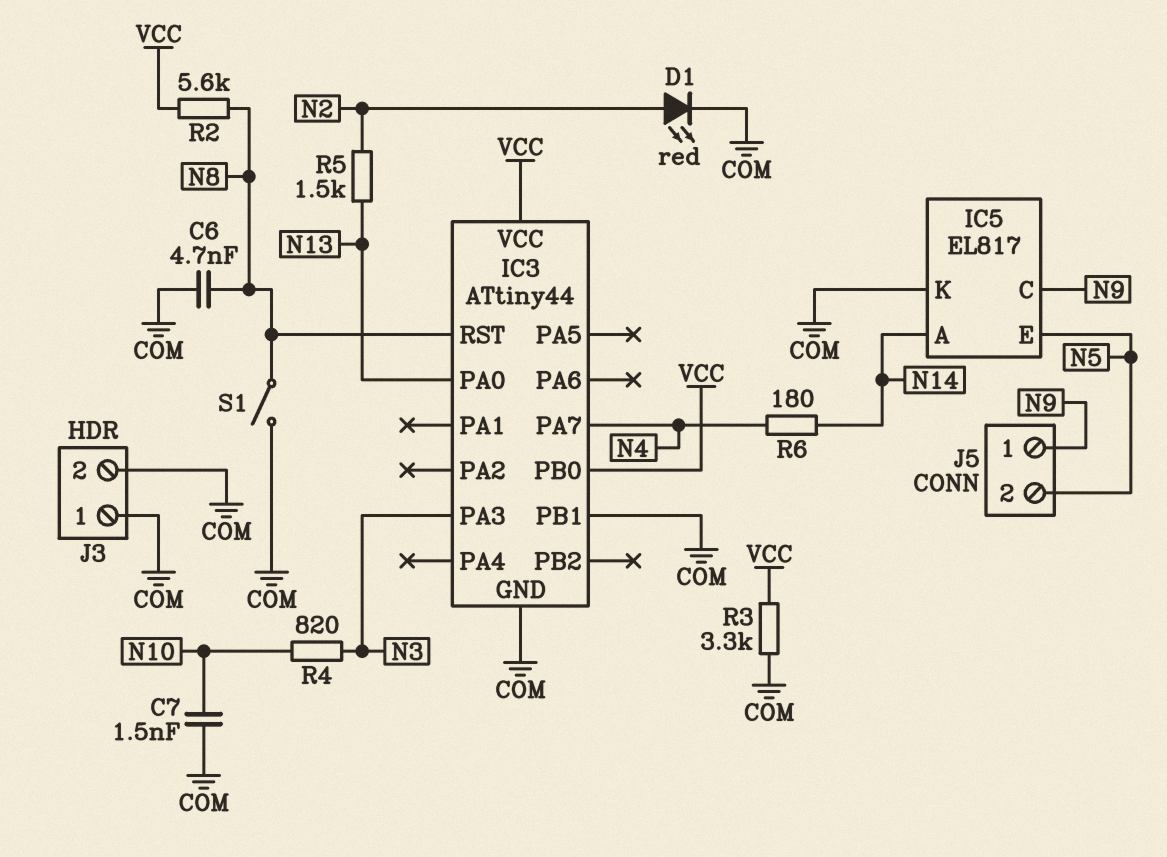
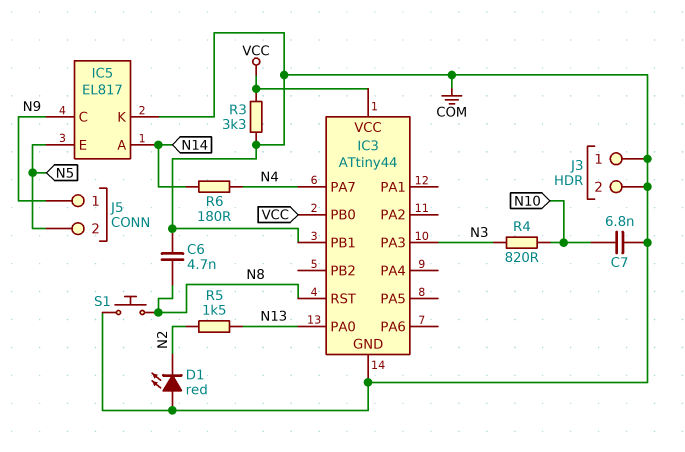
C7: 1.5nF (COM, N10) -> 6.8nF (COM, N10)
D1: LED red (A N2, K COM) -> LED red (A COM, K N2)
R2: 5.6k (N8, VCC) -> none
S1: switch (COM, N8) -> button (COM, N8)

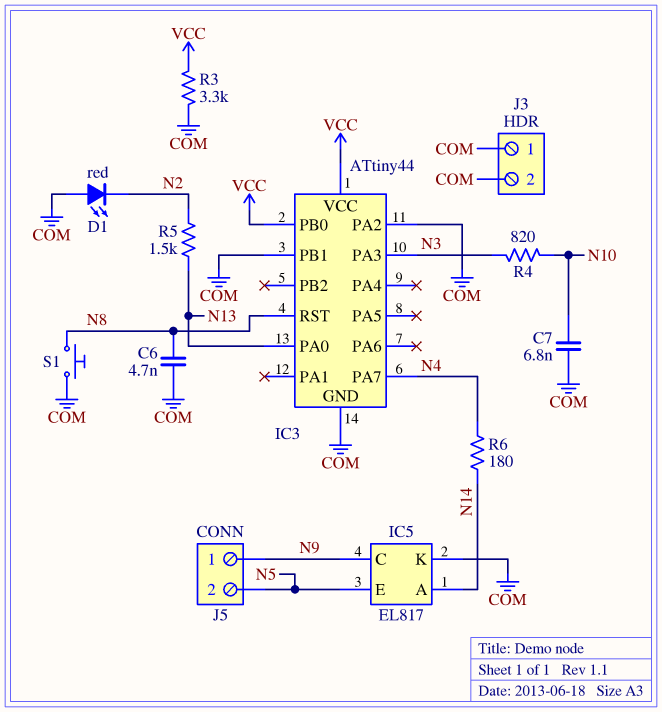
IC3 pin PA2: none -> COM

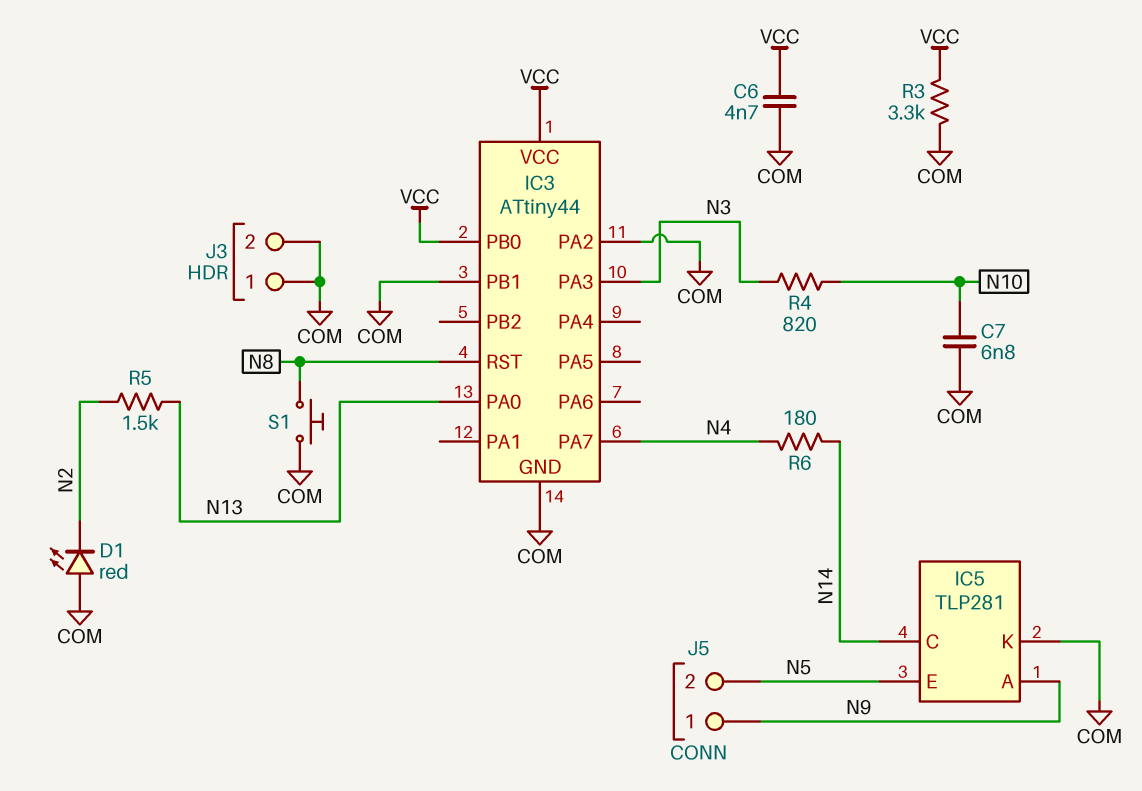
C6: 4.7nF (COM, N8) -> 4.7nF (COM, VCC)
IC5: EL817 -> TLP281
IC5 pin A: N14 -> N9
IC5 pin C: N9 -> N14

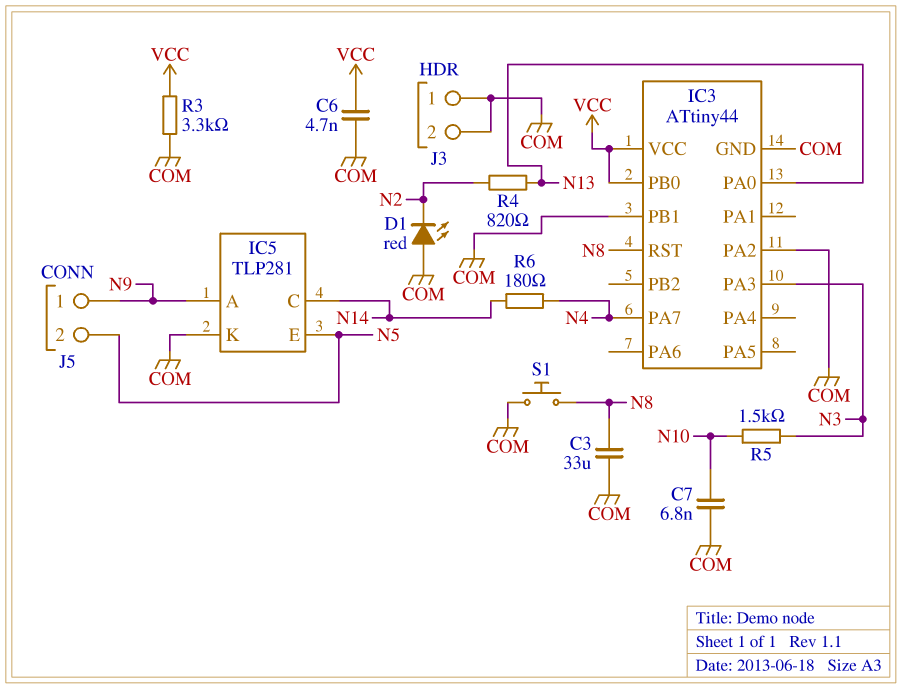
C3: none -> 33uF (COM, N8)
R4: 820 (N3, N10) -> 820 (N2, N13)
R5: 1.5k (N2, N13) -> 1.5k (N3, N10)

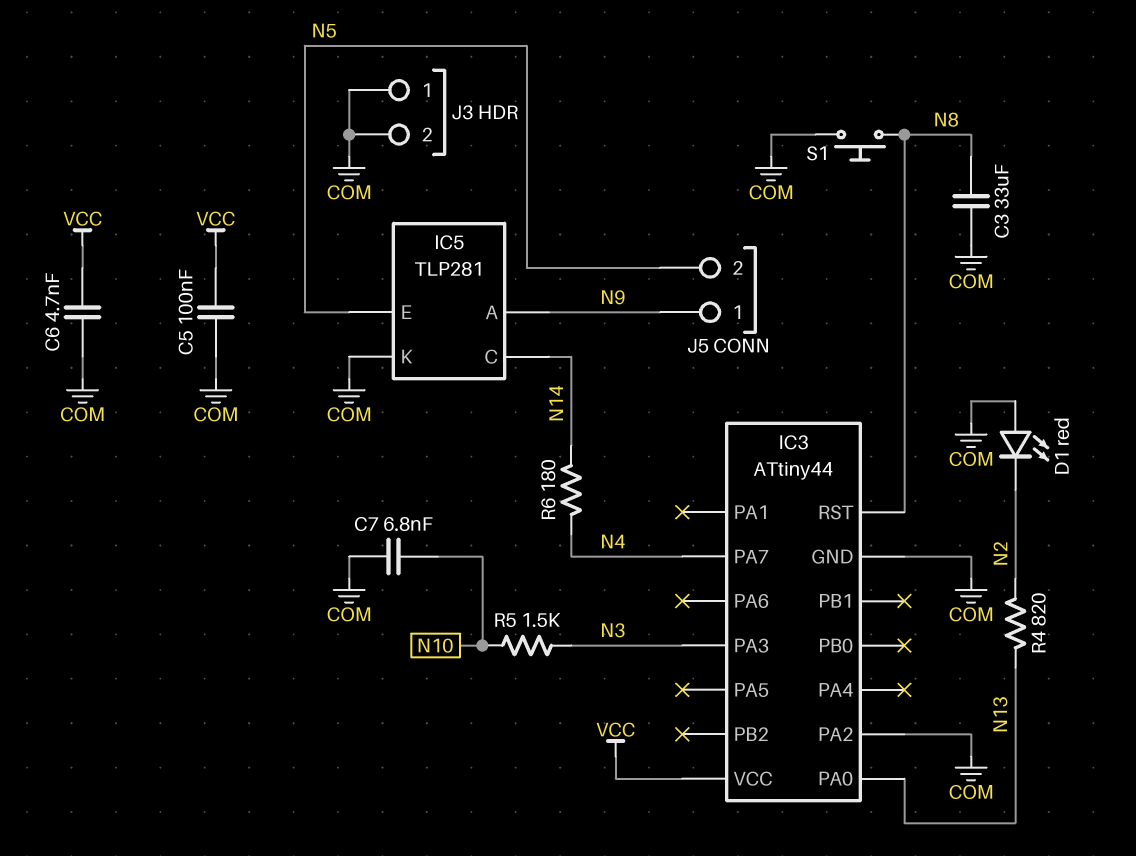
C5: none -> 100nF (COM, VCC)
IC3 pin PB0: VCC -> none
IC3 pin PB1: COM -> none
R3: 3.3k (COM, VCC) -> none

